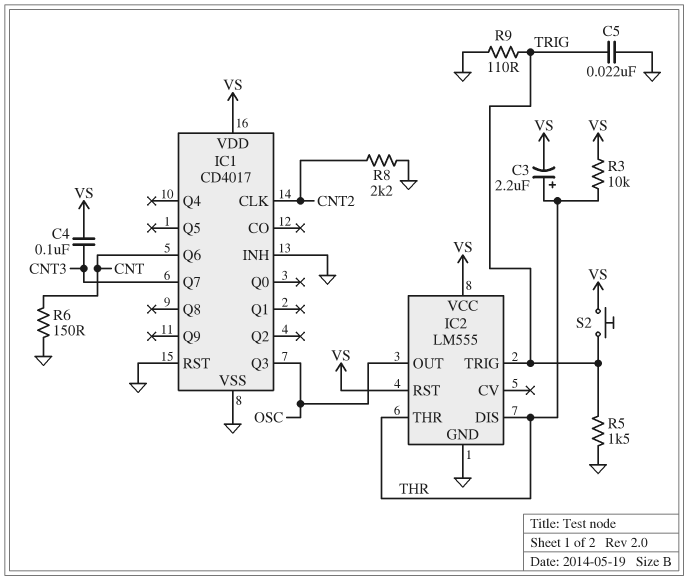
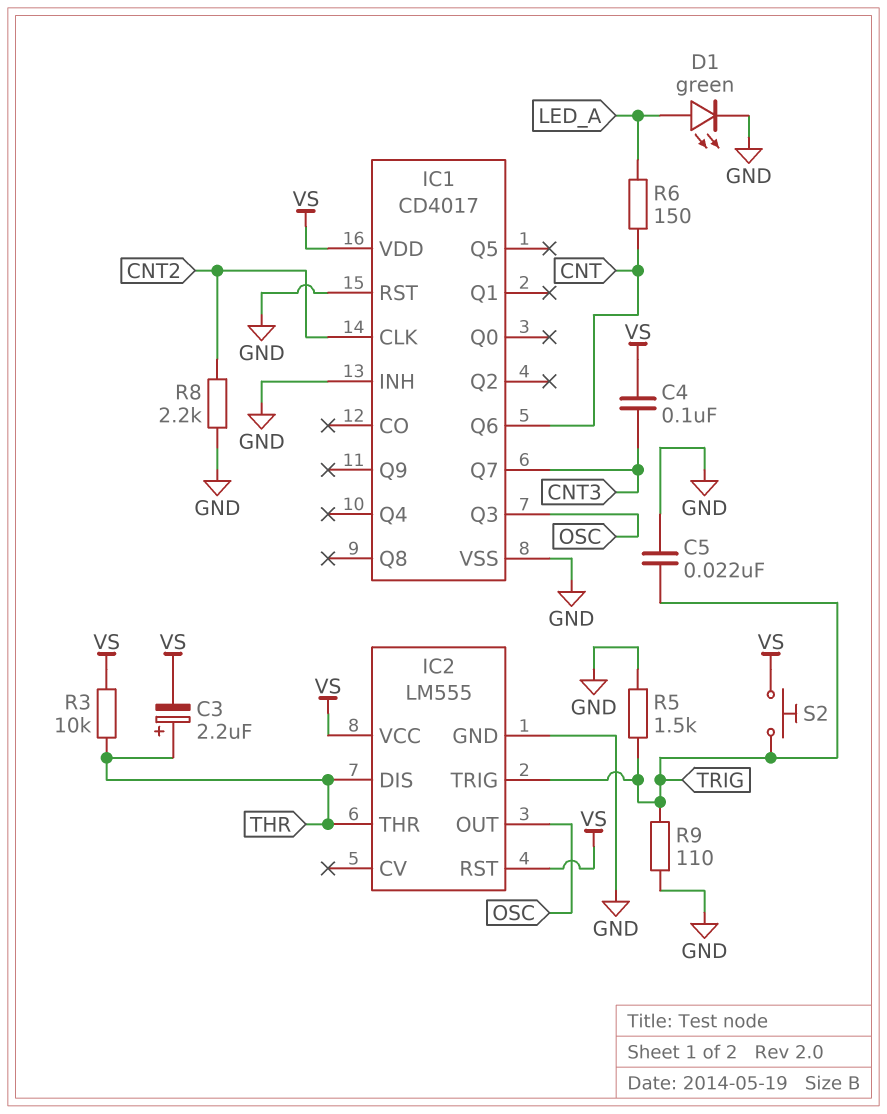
D1: none -> LED green (A LED_A, K GND)
R6: 150 (CNT, GND) -> 150 (CNT, LED_A)

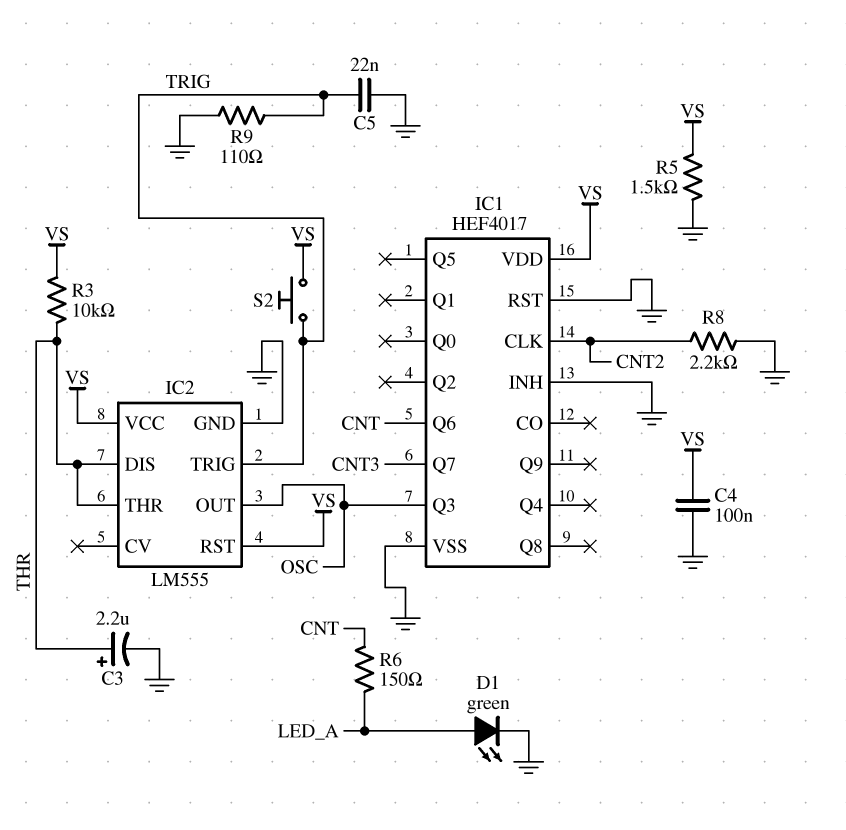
C3: 2.2uF (plus THR, minus VS) -> 2.2uF (plus THR, minus GND)
C4: 100nF (CNT3, VS) -> 100nF (GND, VS)
IC1: CD4017 -> HEF4017
R5: 1.5k (GND, TRIG) -> 1.5k (GND, VS)

